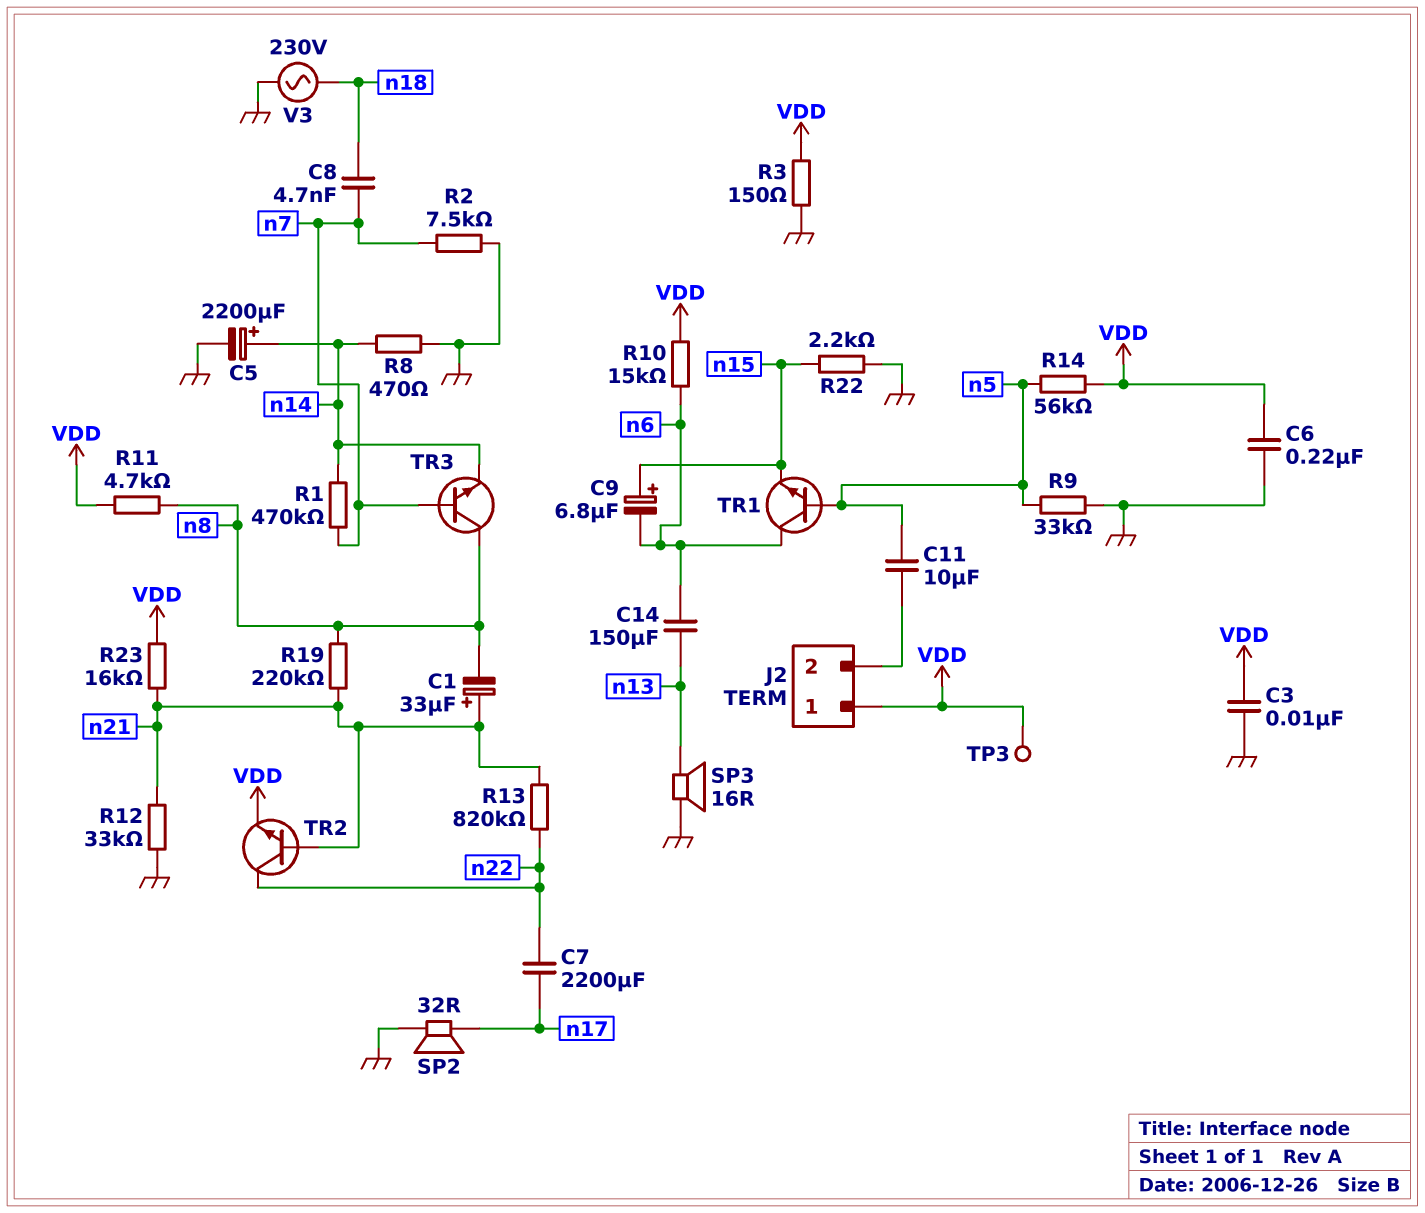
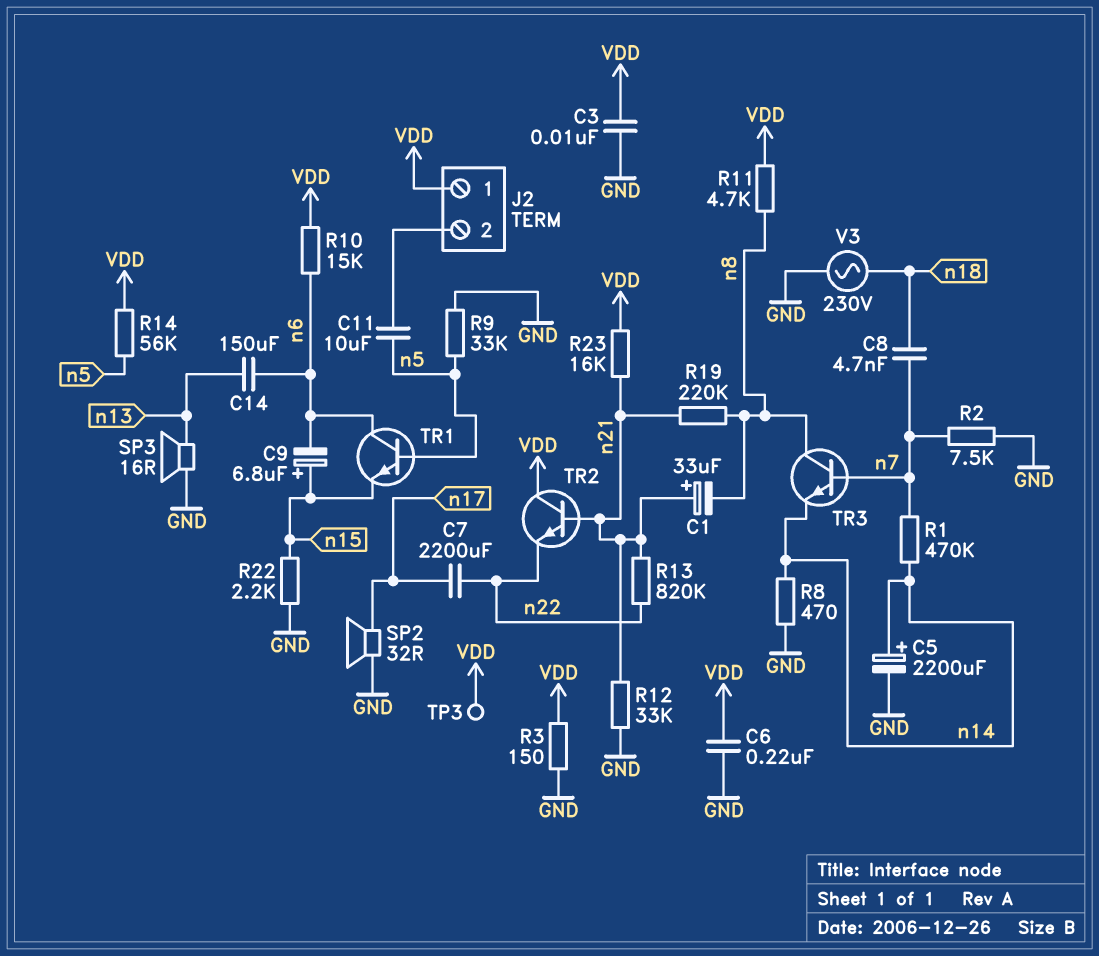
TR2: NPN (B n21, C n22, E VDD) -> NPN (B n21, C VDD, E n22)

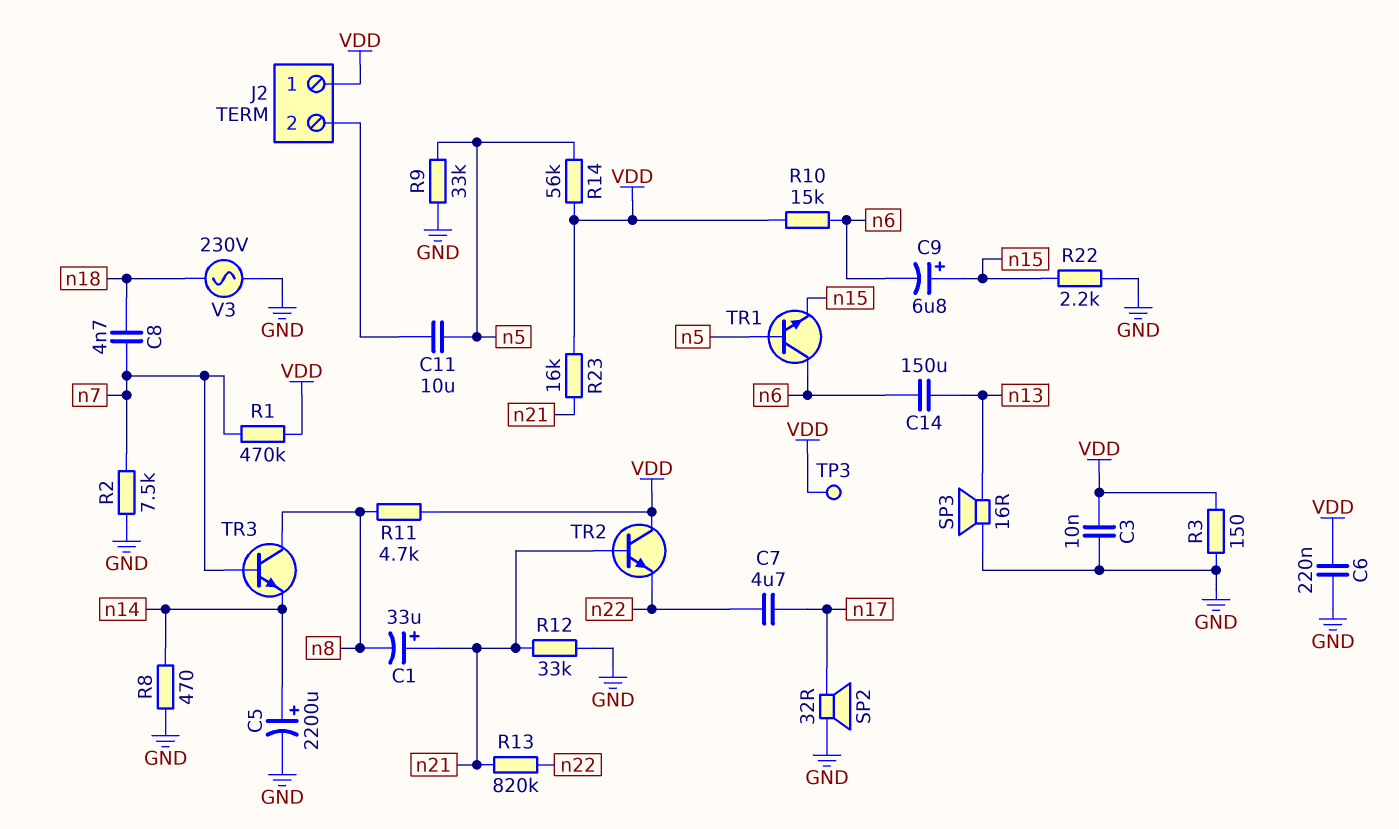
C7: 2200uF (n17, n22) -> 4.7uF (n17, n22)
R1: 470k (n7, n14) -> 470k (VDD, n7)
R19: 220k (n8, n21) -> none

